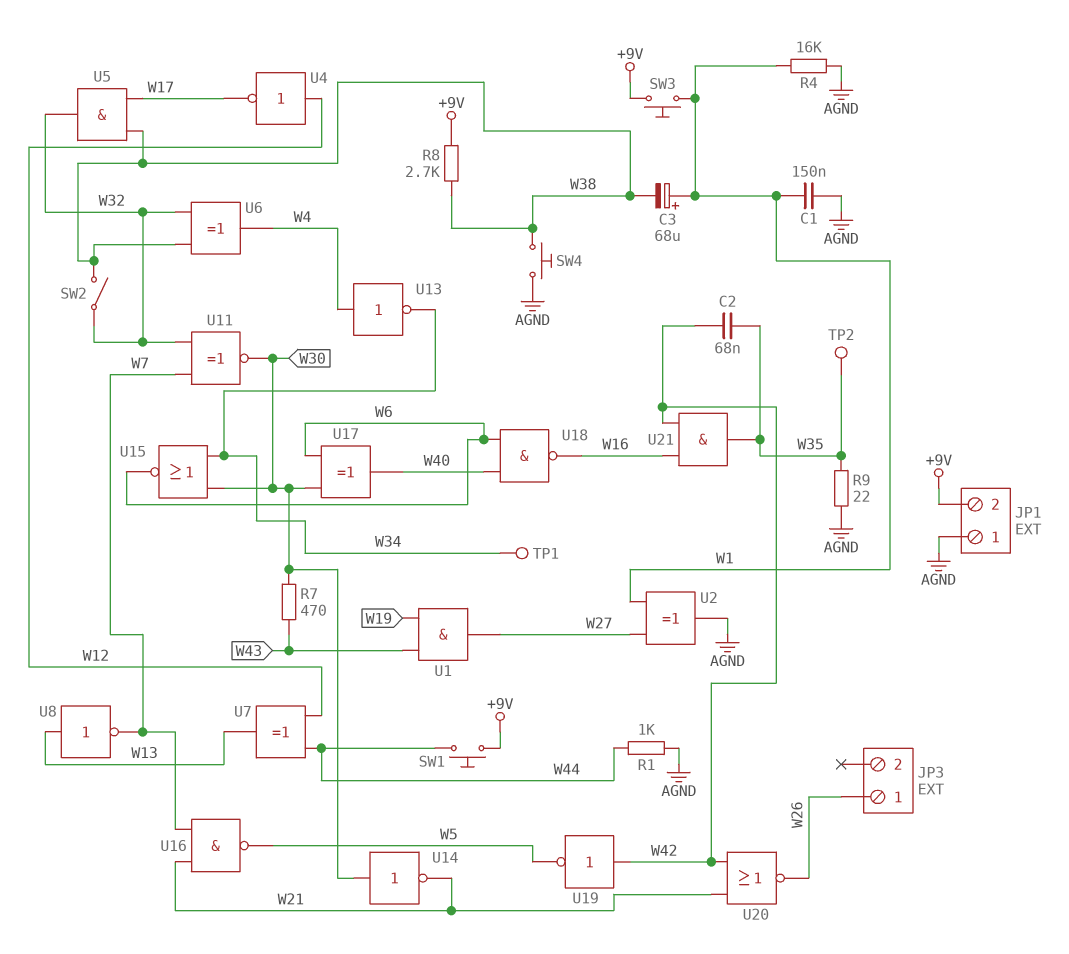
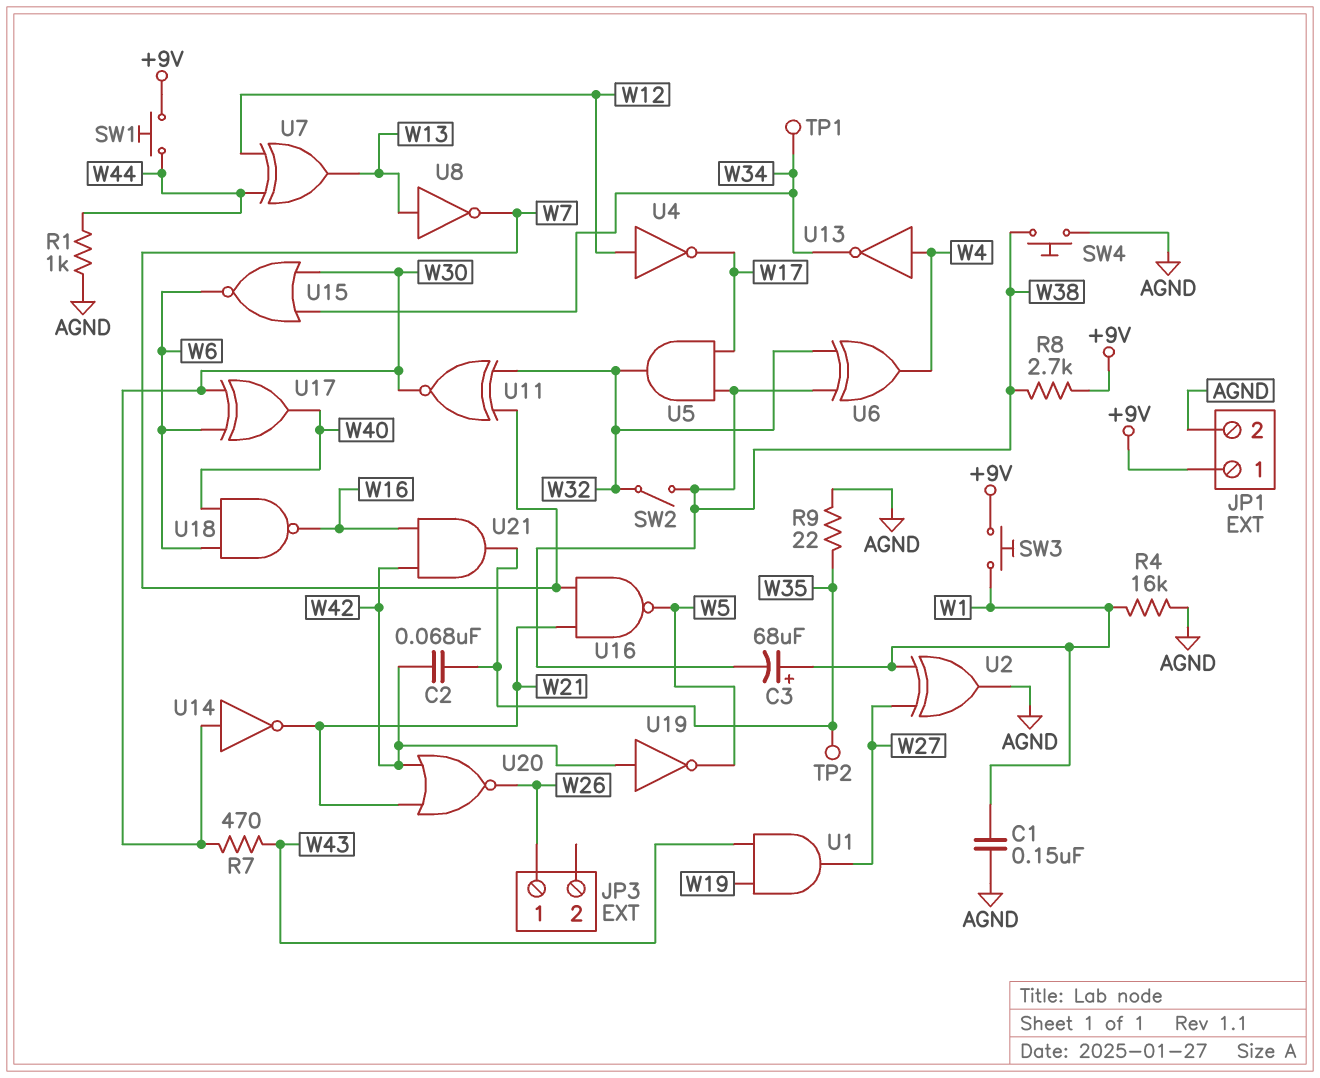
JP1 pin 1: AGND -> +9V
JP1 pin 2: +9V -> AGND

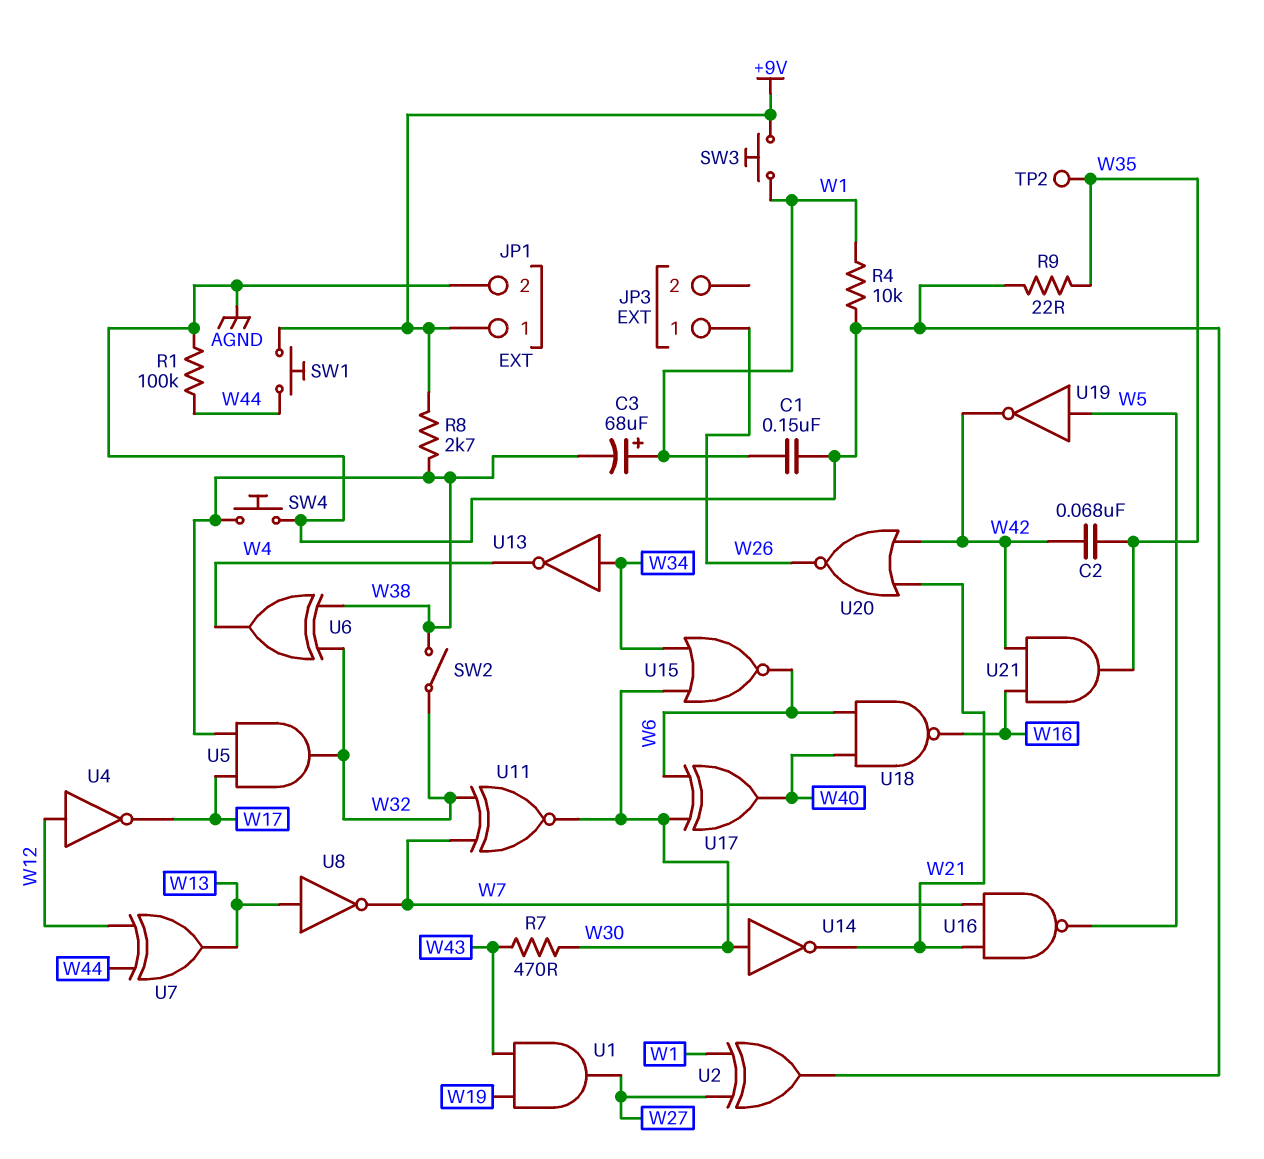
R1: 1k (AGND, W44) -> 100k (AGND, W44)
R4: 16k (AGND, W1) -> 10k (AGND, W1)
TP1: test point (W34) -> none
U13: NOT (in W4, out W34) -> NOT (in W34, out W4)
U19: NOT (in W42, out W5) -> NOT (in W5, out W42)

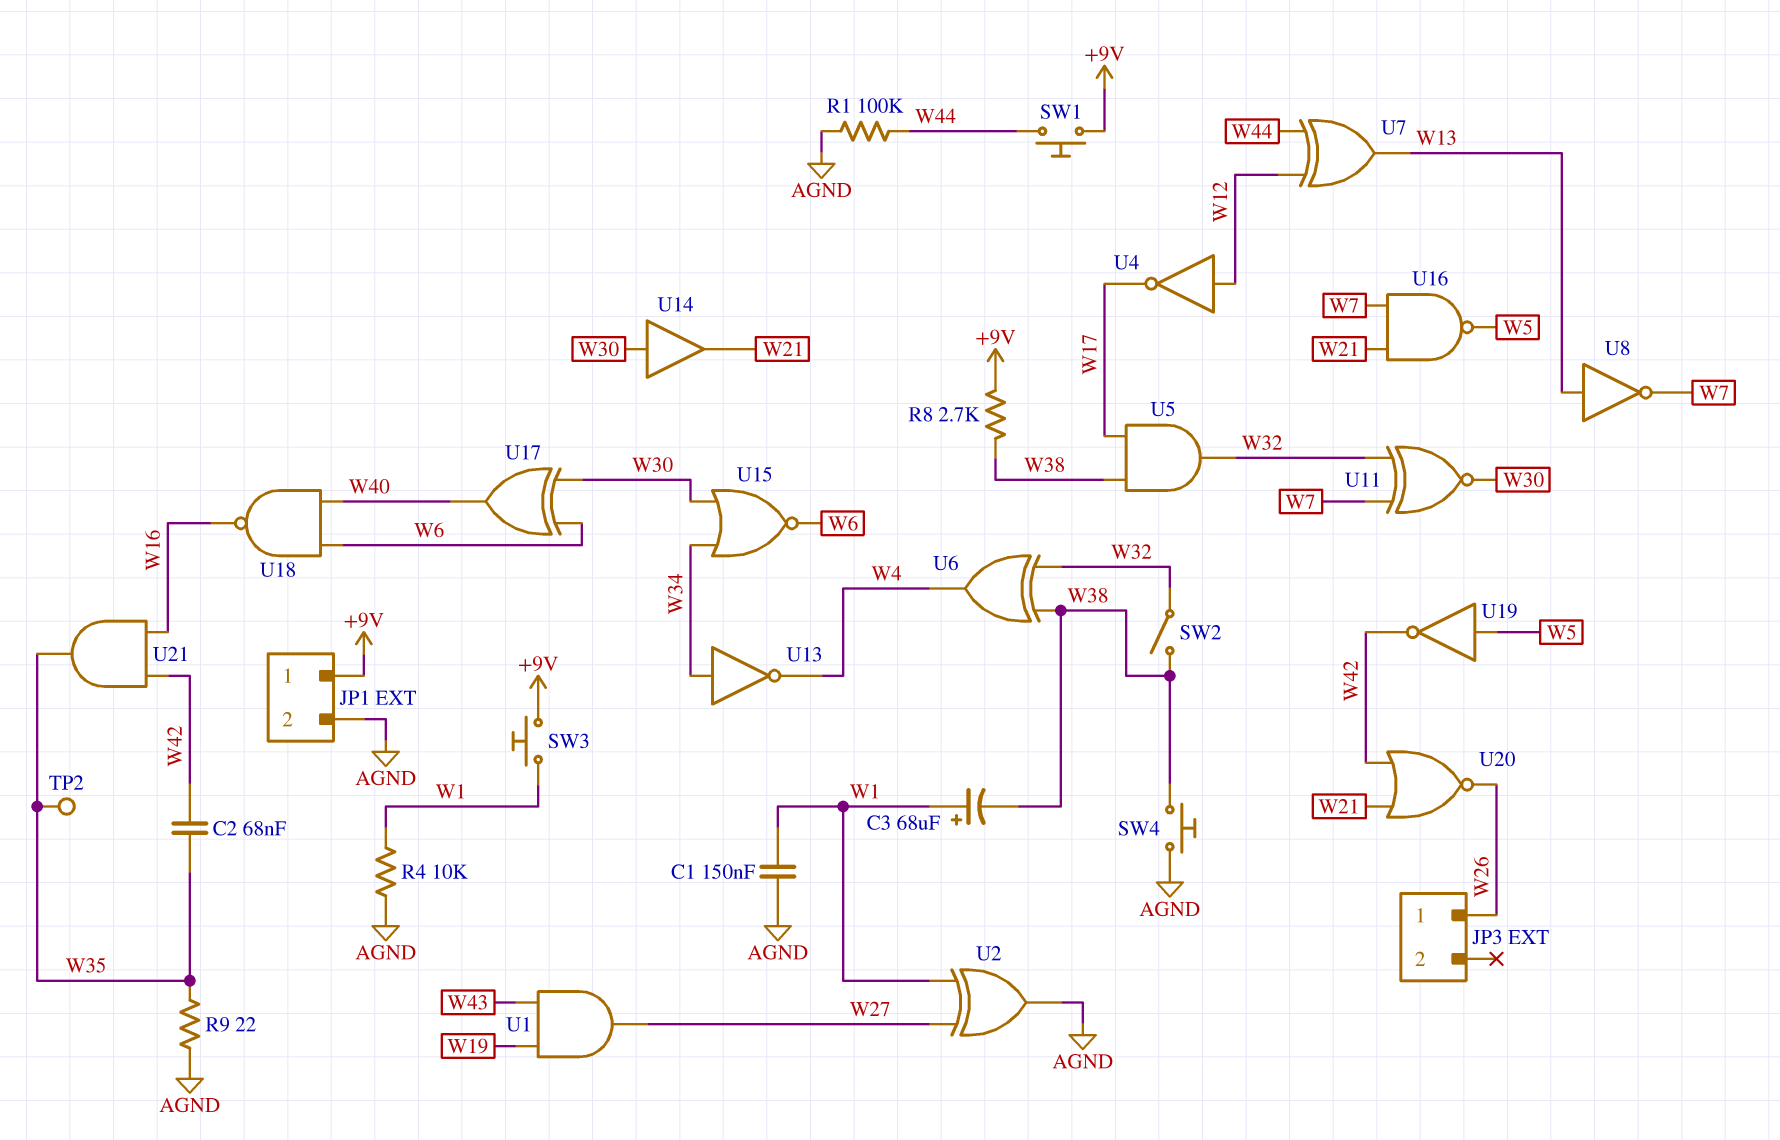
R7: 470 (W30, W43) -> none
U14: NOT (in W30, out W21) -> buffer (in W30, out W21)

